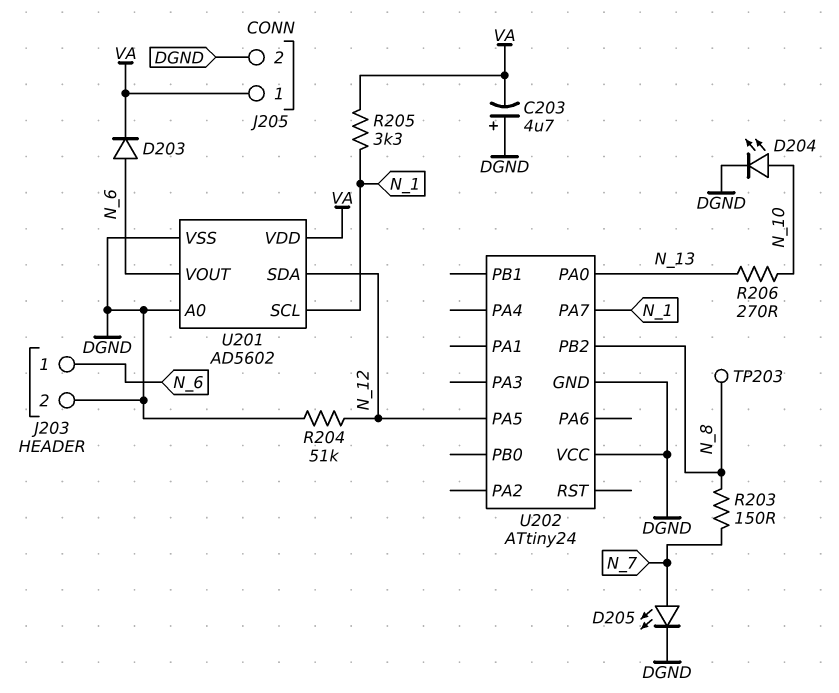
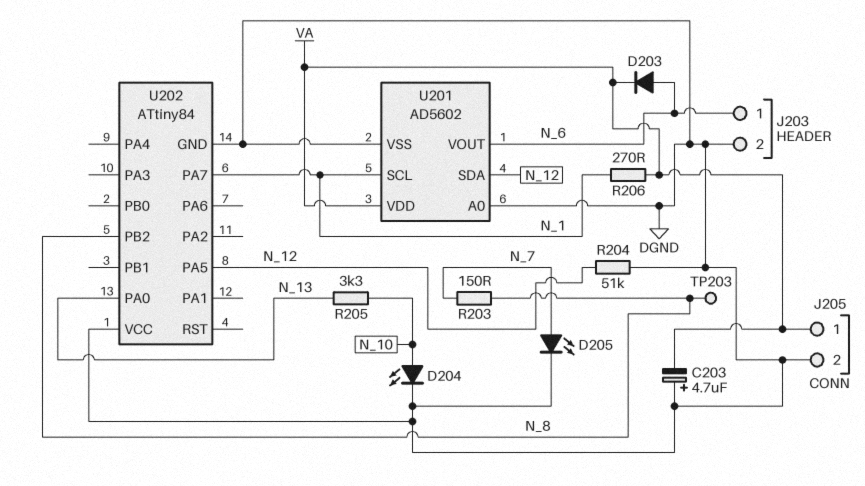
R205: 3.3k (N_1, VA) -> 3.3k (N_10, N_13)
R206: 270 (N_10, N_13) -> 270 (N_1, VA)
U202: ATtiny24 -> ATtiny84

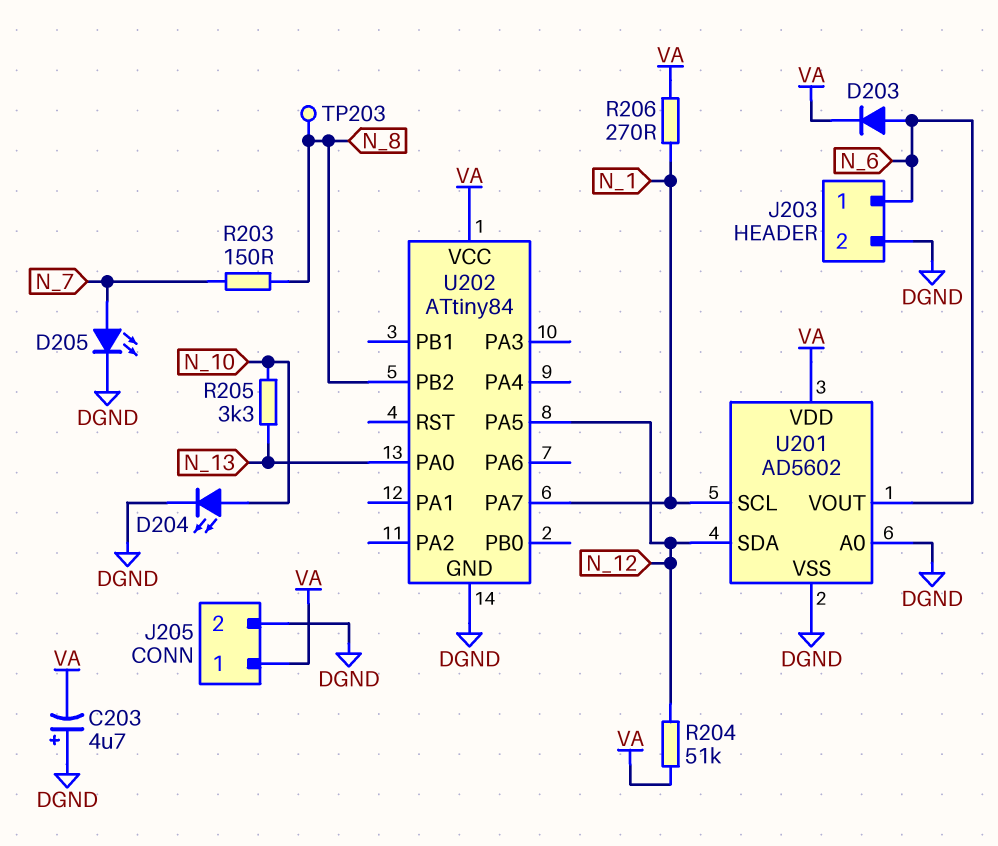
R204: 51k (DGND, N_12) -> 51k (N_12, VA)
U202 pin VCC: DGND -> VA

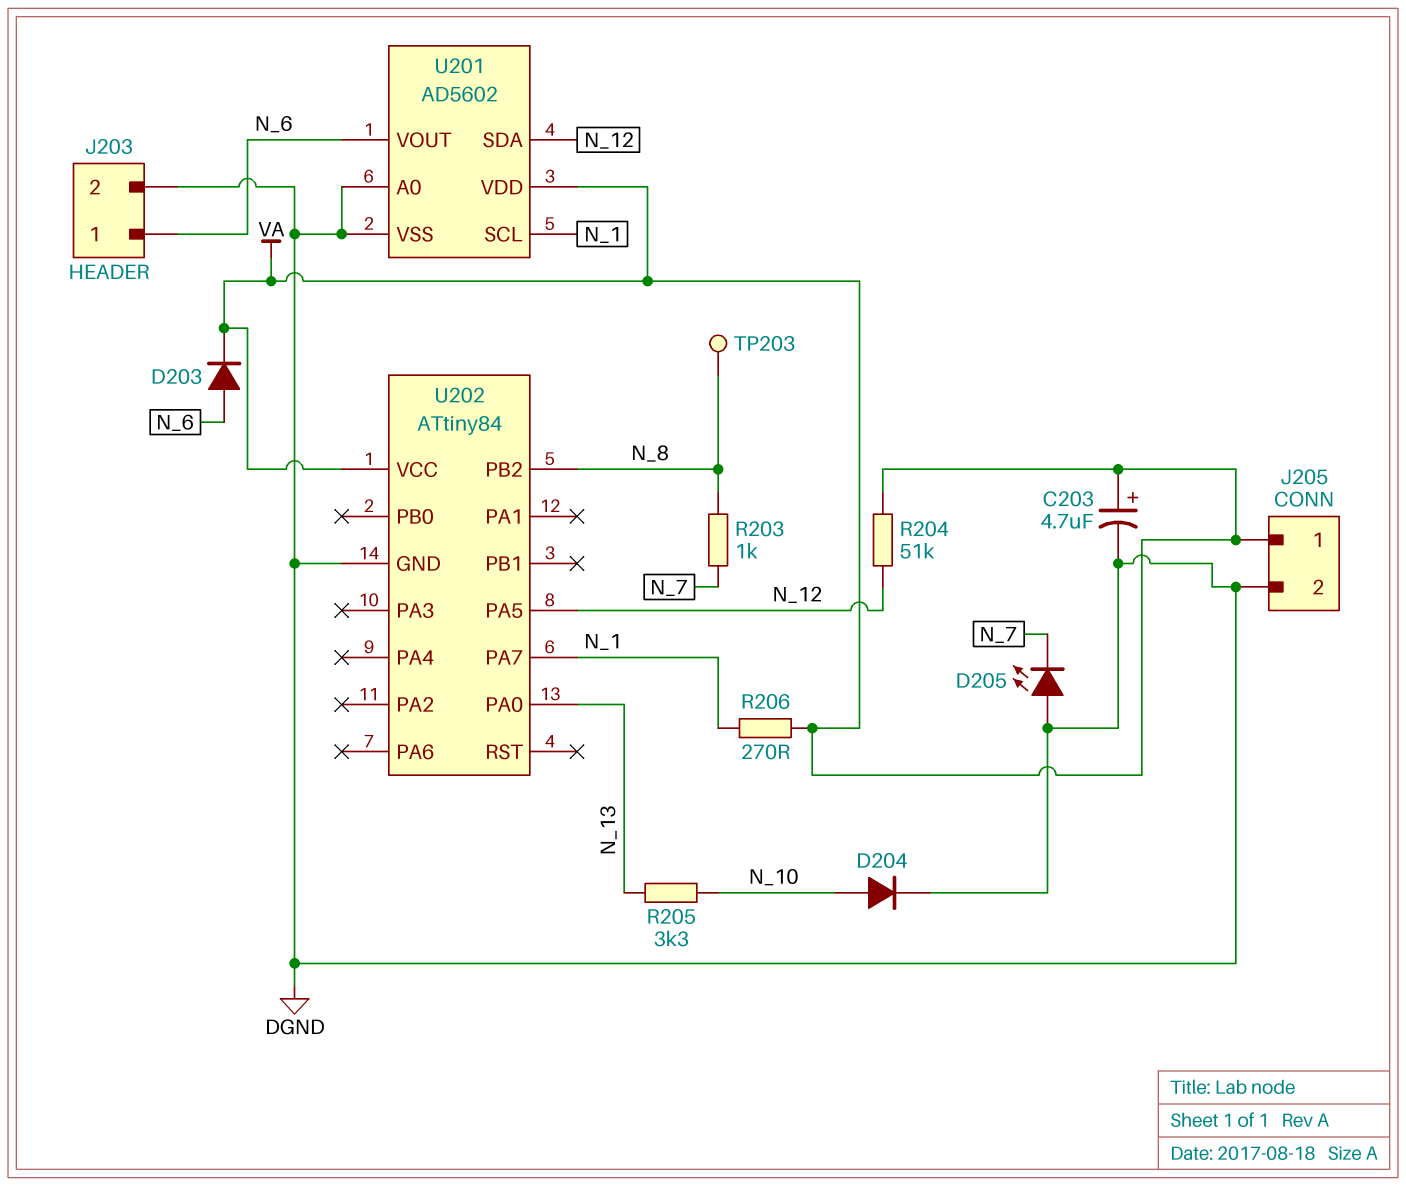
C203: 4.7uF (plus DGND, minus VA) -> 4.7uF (plus VA, minus DGND)
D204: LED (A N_10, K DGND) -> diode (A N_10, K DGND)
D205: LED (A N_7, K DGND) -> LED (A DGND, K N_7)
R203: 150 (N_7, N_8) -> 1k (N_7, N_8)

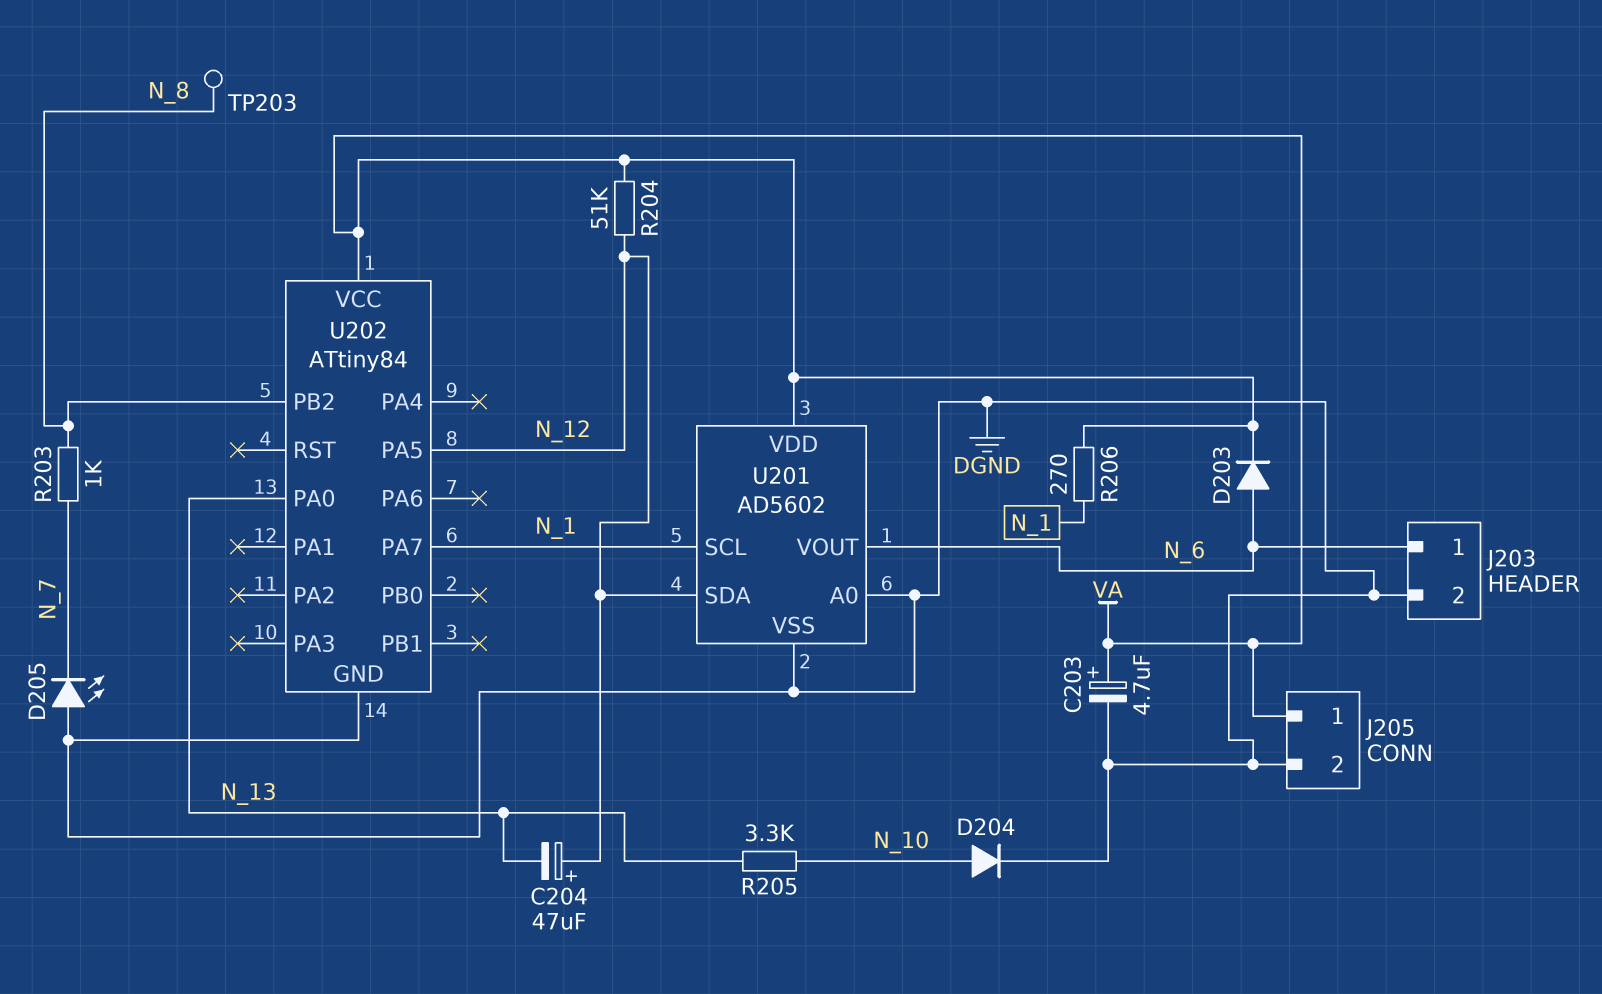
C204: none -> 47uF (plus N_12, minus N_13)

